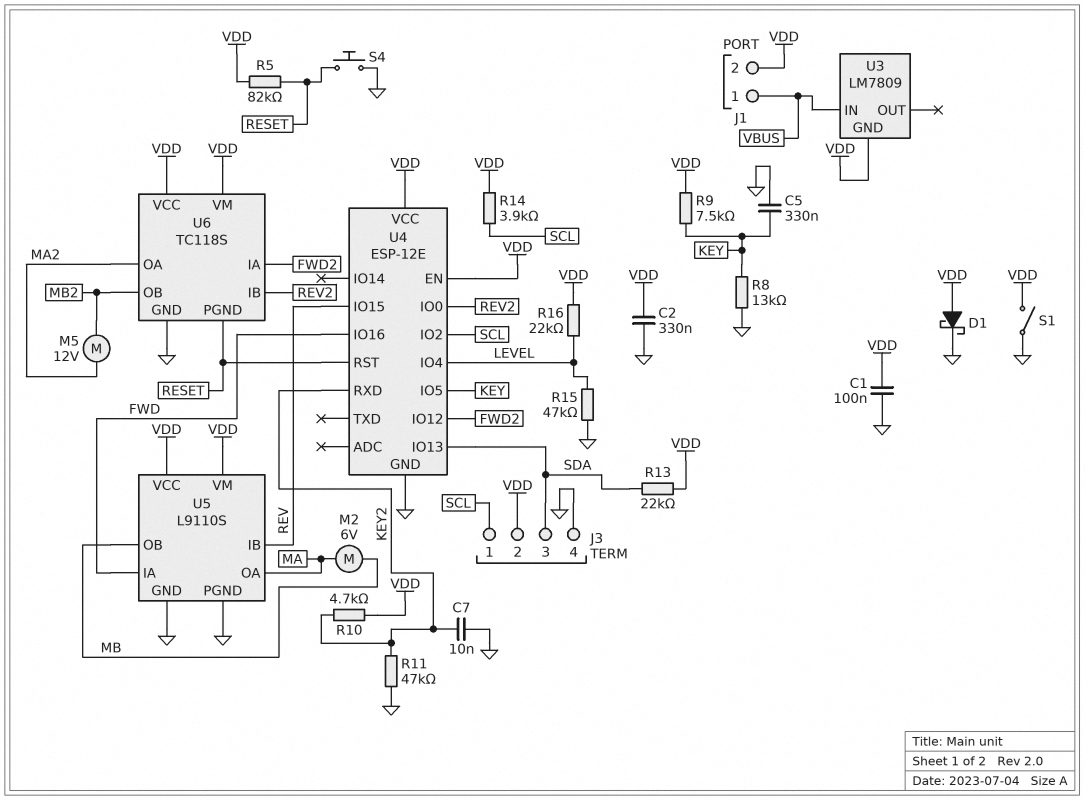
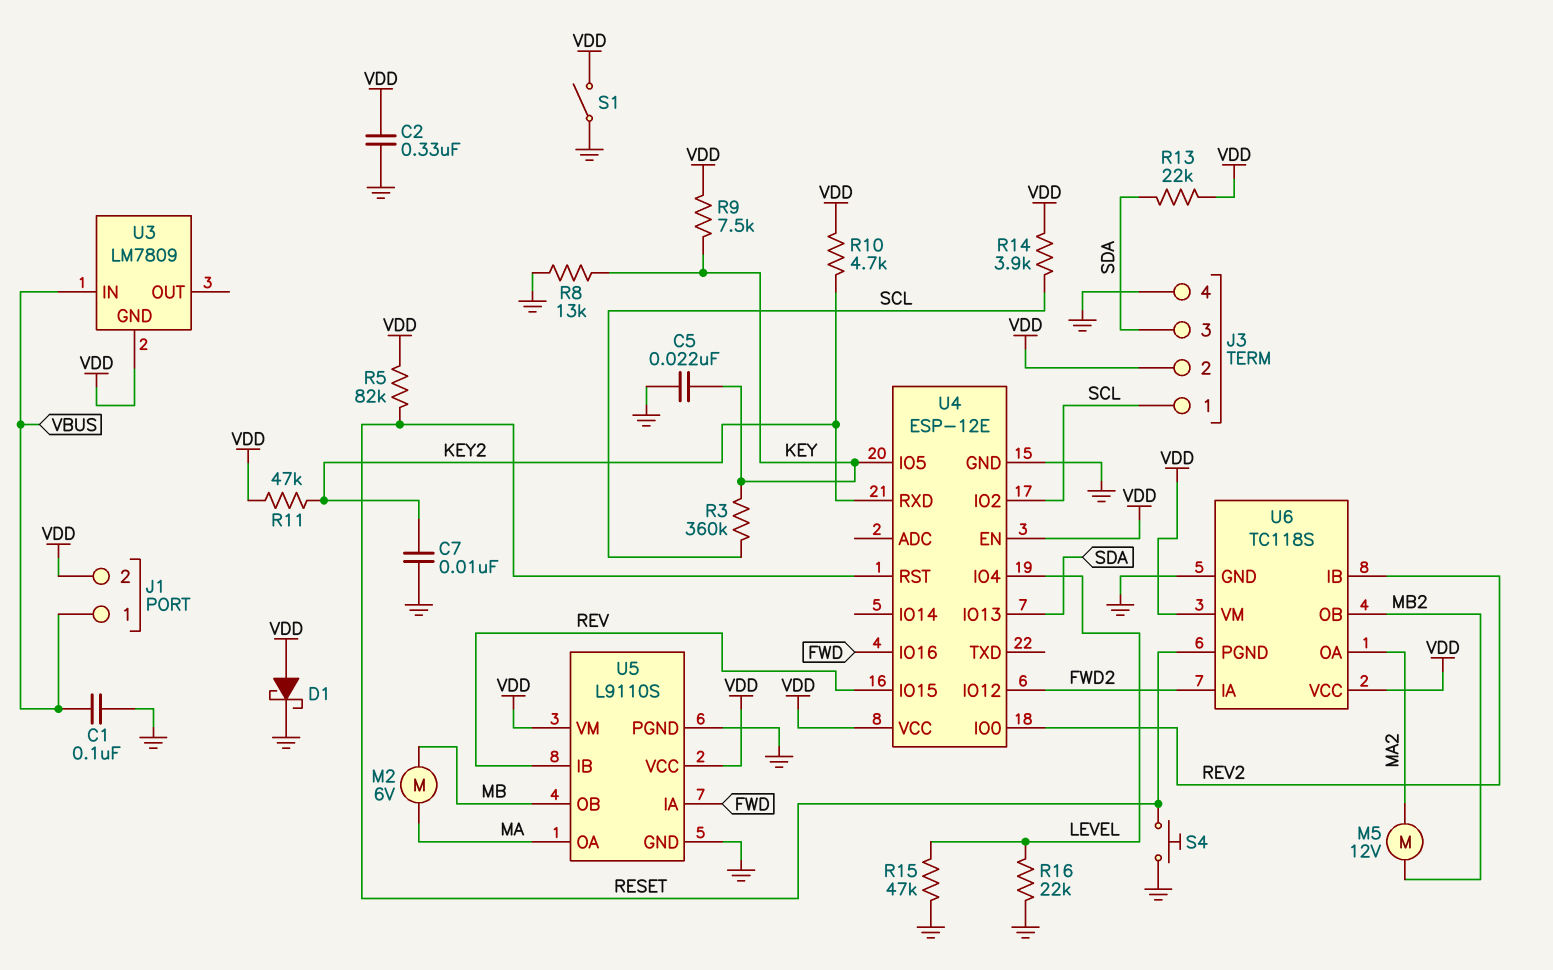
C1: 100nF (GND, VDD) -> 100nF (GND, VBUS)
C5: 330nF (GND, KEY) -> 22nF (GND, KEY)
R3: none -> 360k (KEY, SCL)
R11: 47k (GND, KEY2) -> 47k (KEY2, VDD)
R16: 22k (LEVEL, VDD) -> 22k (GND, LEVEL)

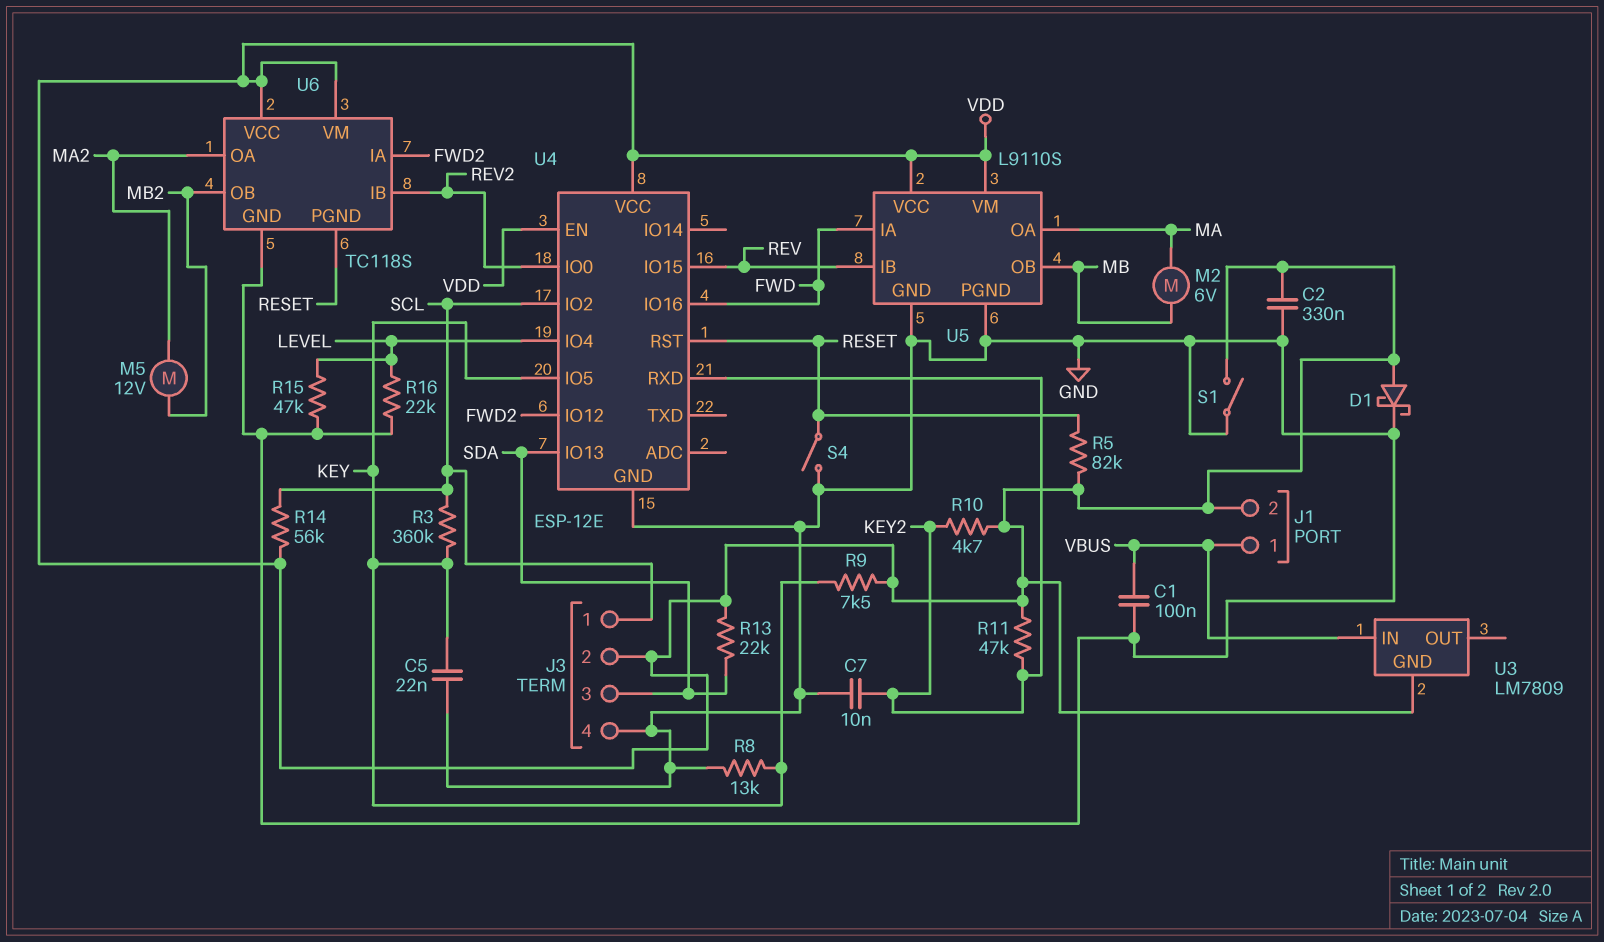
R14: 3.9k (SCL, VDD) -> 56k (SCL, VDD)
S4: button (GND, RESET) -> switch (GND, RESET)

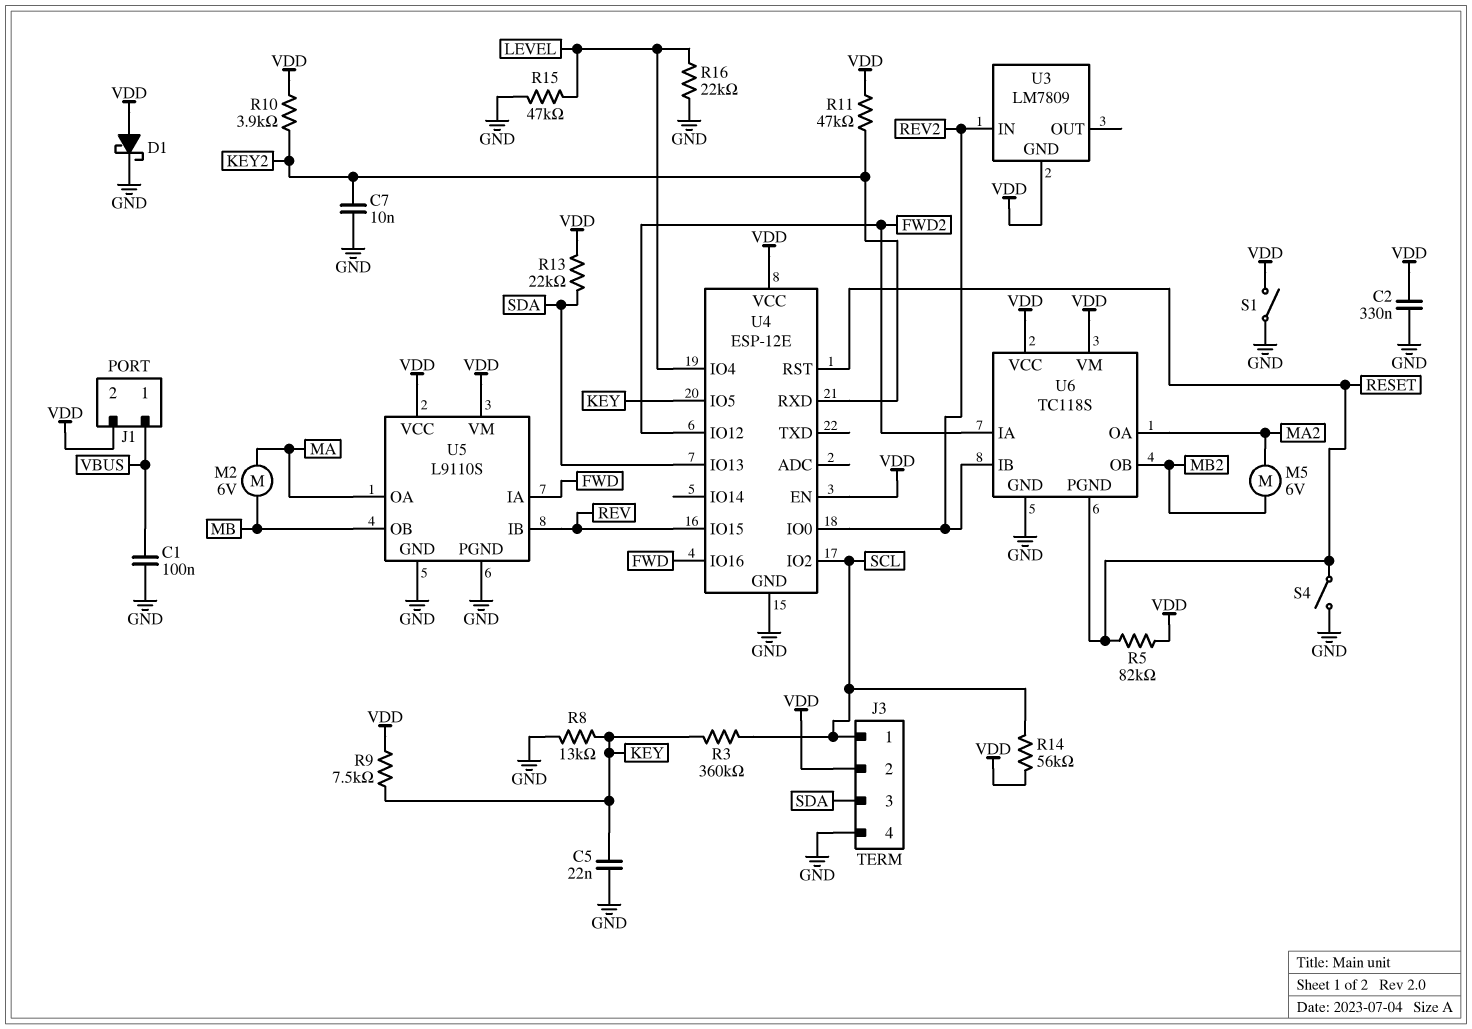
M5: motor 12V (MA2, MB2) -> motor 6V (MA2, MB2)
R10: 4.7k (KEY2, VDD) -> 3.9k (KEY2, VDD)
U3 pin IN: VBUS -> REV2

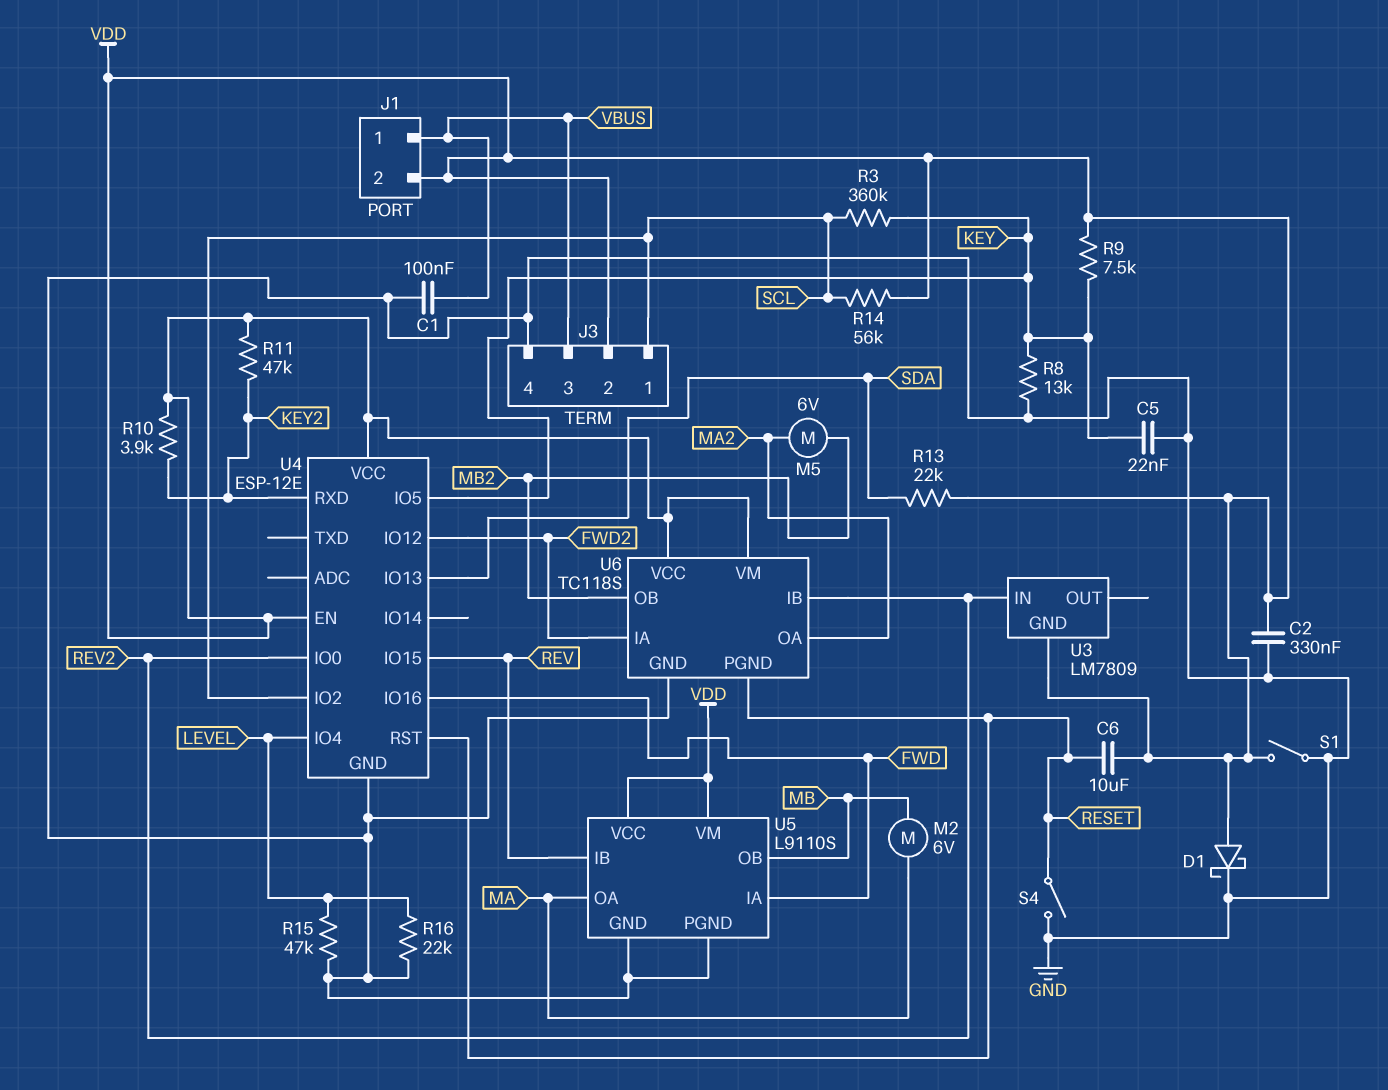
C6: none -> 10uF (RESET, VDD)
C7: 10nF (GND, KEY2) -> none
J3 pin 3: SDA -> VBUS
R5: 82k (RESET, VDD) -> none

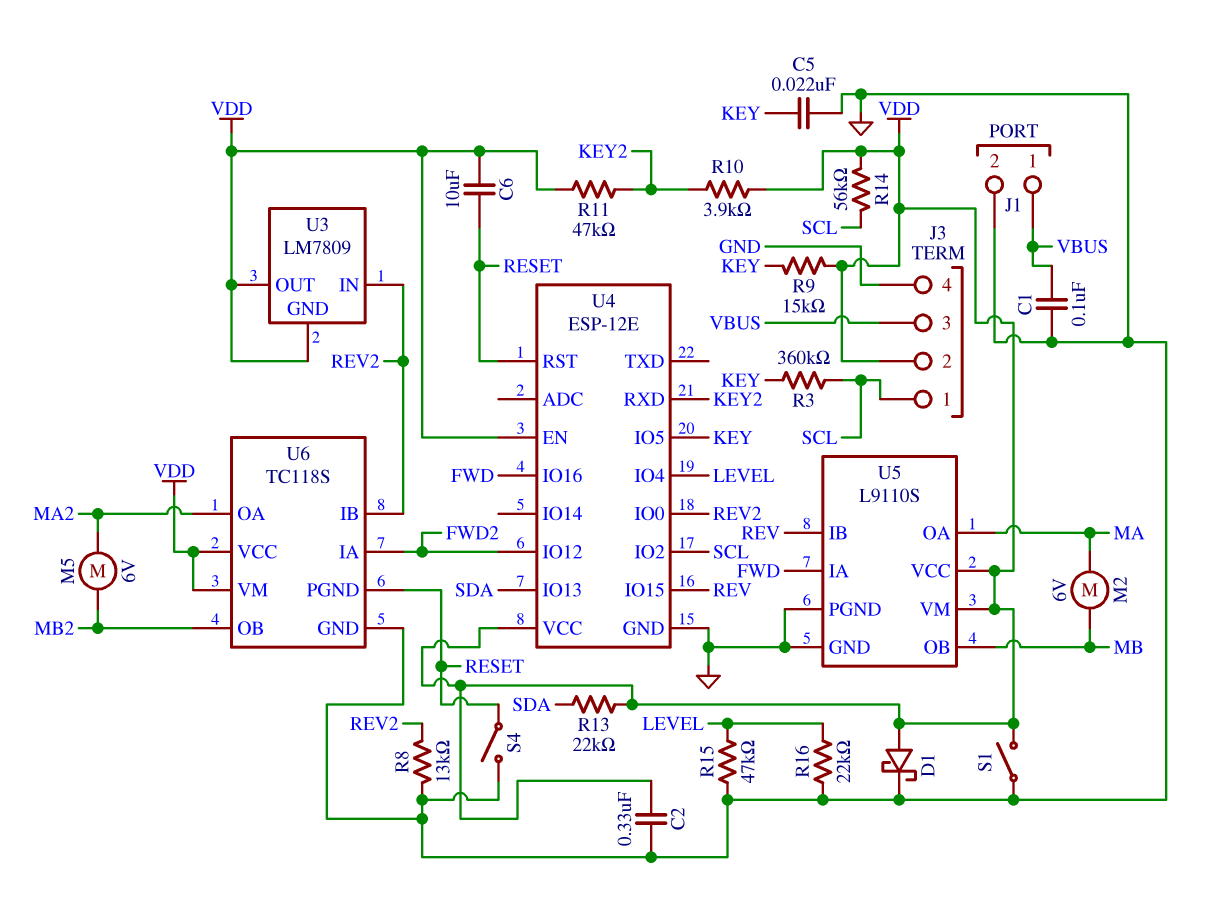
J1 pin 2: VDD -> GND
R8: 13k (GND, KEY) -> 13k (GND, REV2)
R9: 7.5k (KEY, VDD) -> 15k (KEY, VDD)
U3 pin OUT: none -> VDD

